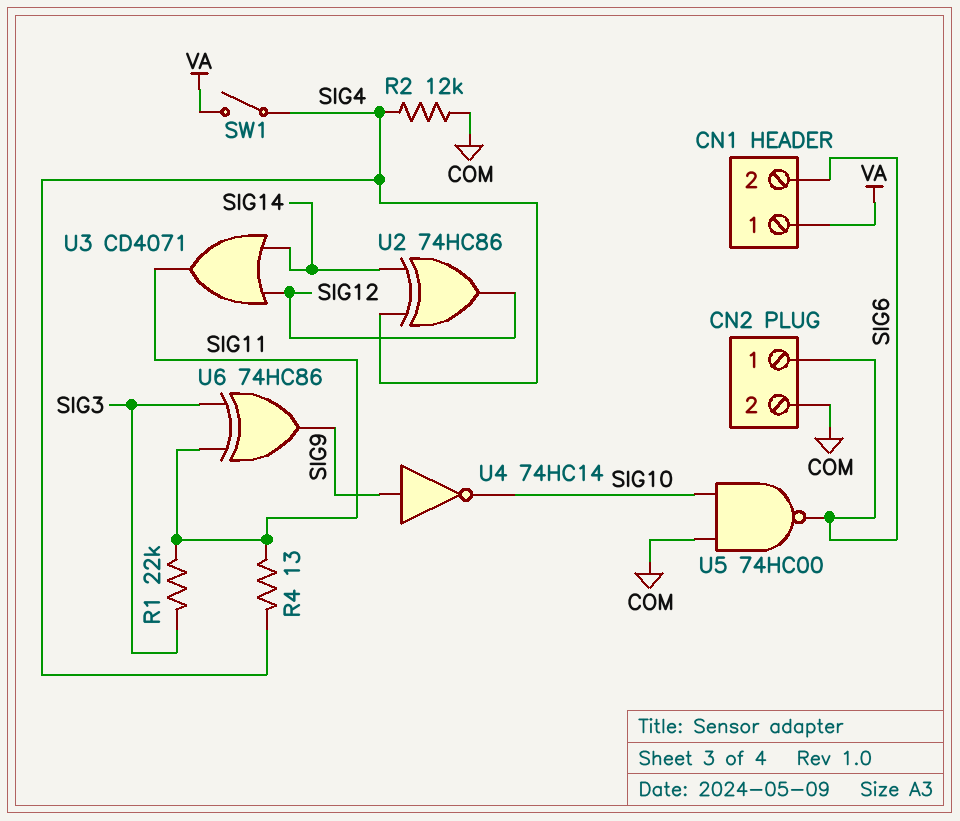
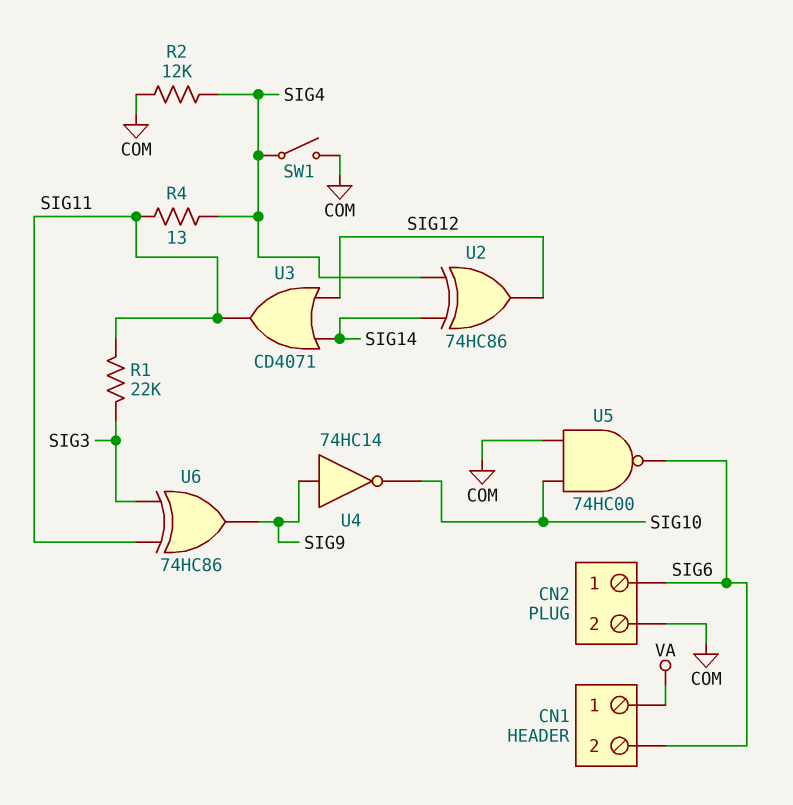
SW1: switch (SIG4, VA) -> switch (COM, SIG4)

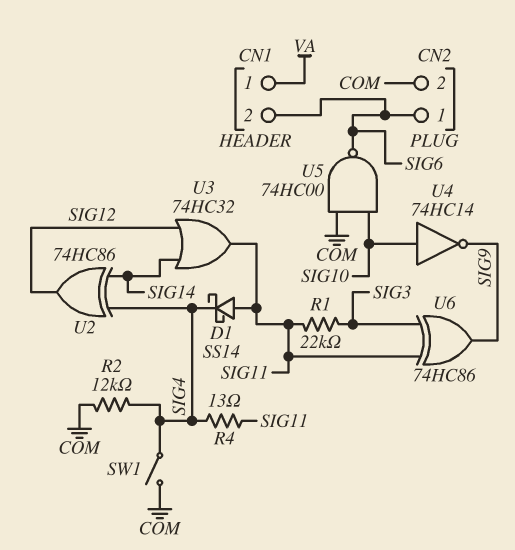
D1: none -> schottky SS14 (A SIG11, K SIG4)
U3: OR CD4071 (in SIG12, in SIG14, out SIG11) -> OR 74HC32 (in SIG12, in SIG14, out SIG11)
U4: NOT 74HC14 (in SIG9, out SIG10) -> NOT 74HC14 (in SIG10, out SIG9)

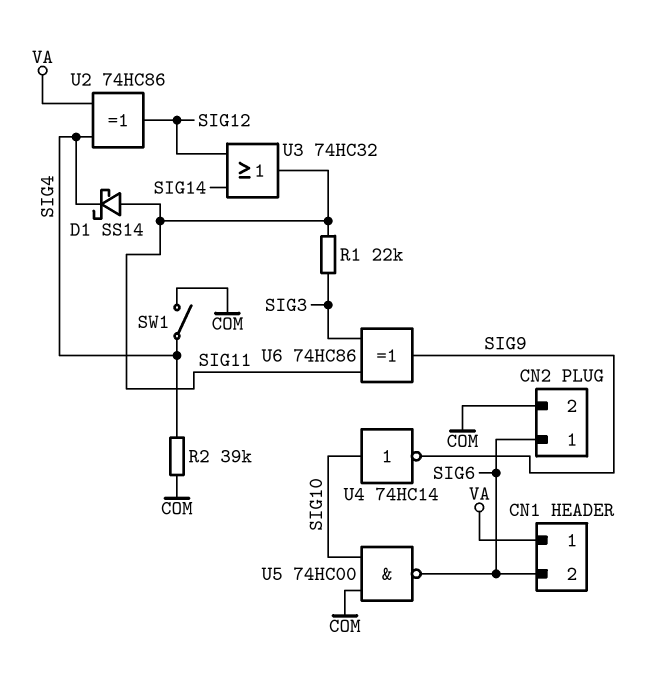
R2: 12k (COM, SIG4) -> 39k (COM, SIG4)
R4: 13 (SIG4, SIG11) -> none
U2: XOR 74HC86 (in SIG4, in SIG14, out SIG12) -> XOR 74HC86 (in SIG4, in VA, out SIG12)

